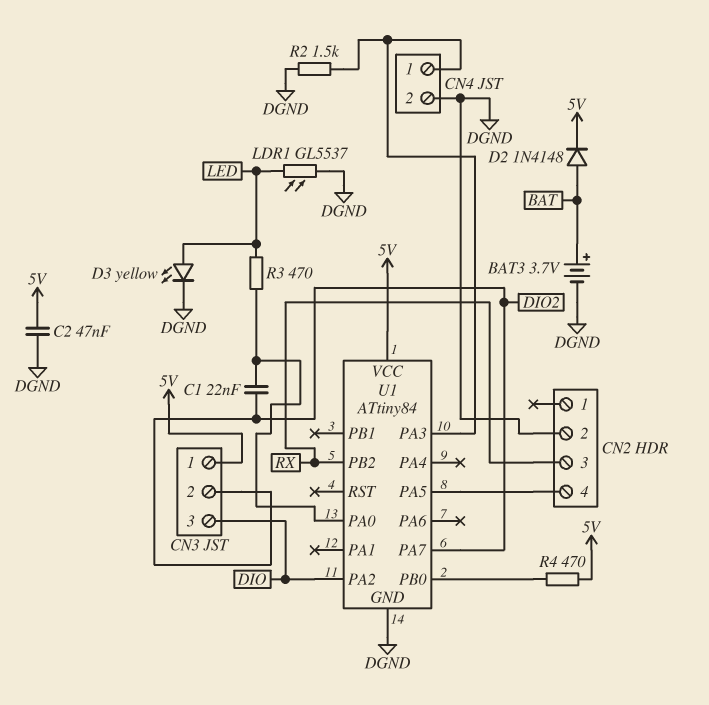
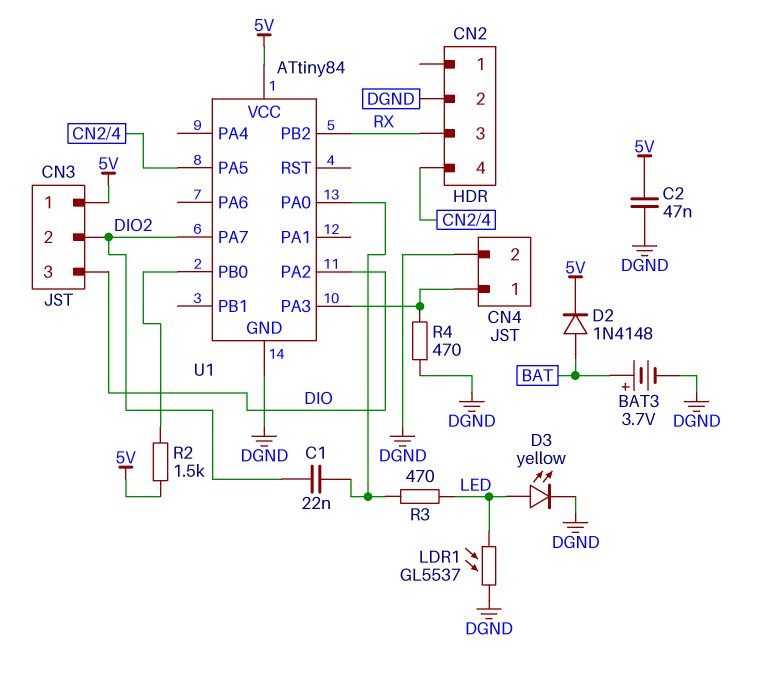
R2: 1.5k (CN4/1, DGND) -> 1.5k (5V, U1/PB0)
R4: 470 (5V, U1/PB0) -> 470 (CN4/1, DGND)

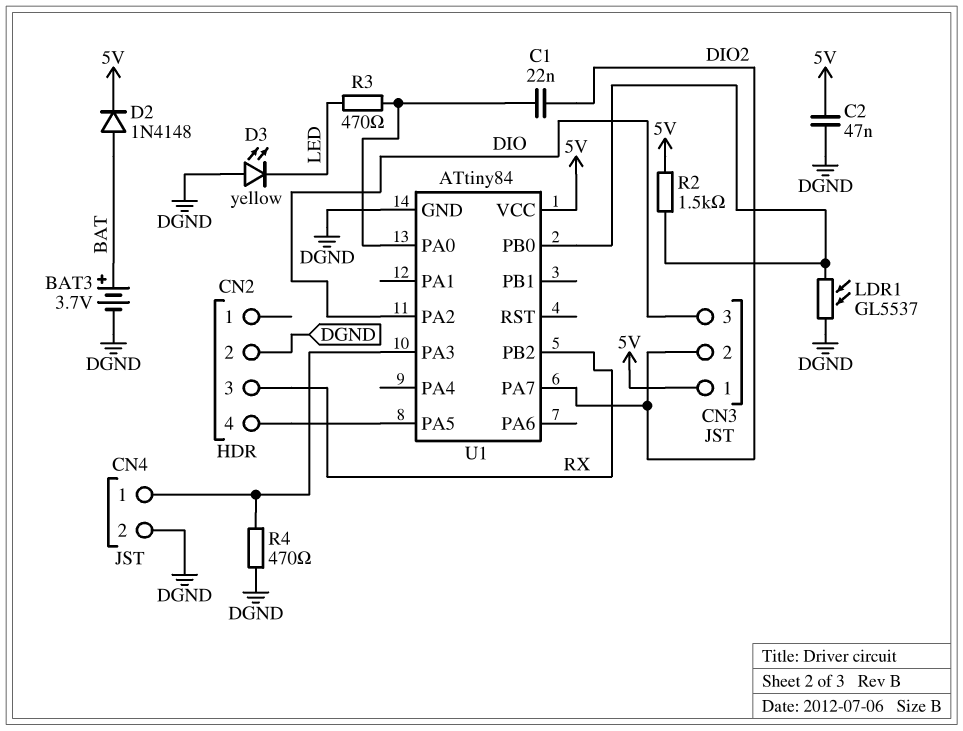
D3: LED yellow (A LED, K DGND) -> LED yellow (A DGND, K LED)
LDR1: GL5537 (DGND, LED) -> GL5537 (DGND, U1/PB0)

